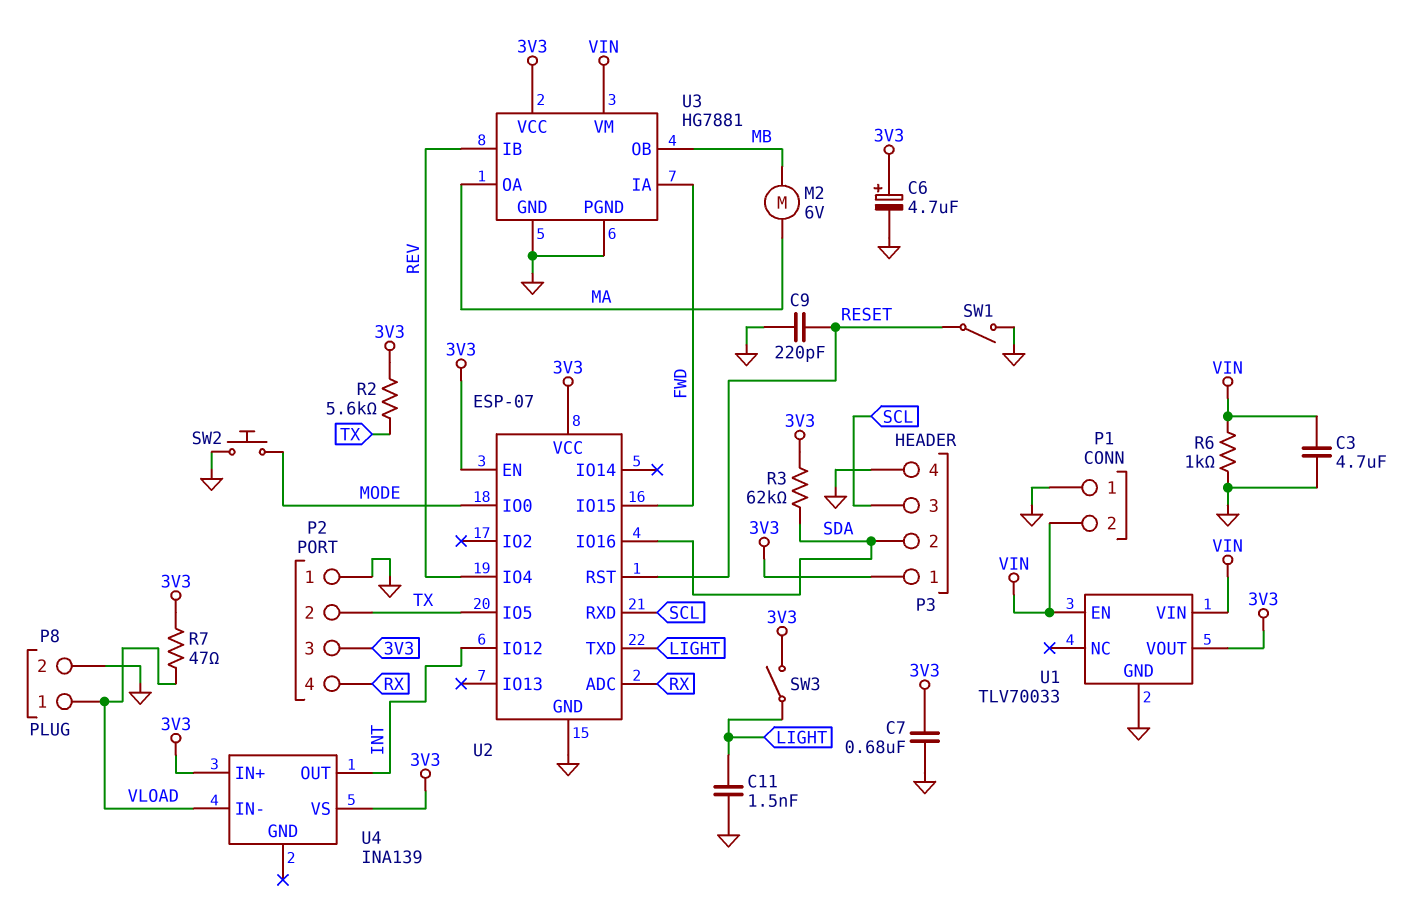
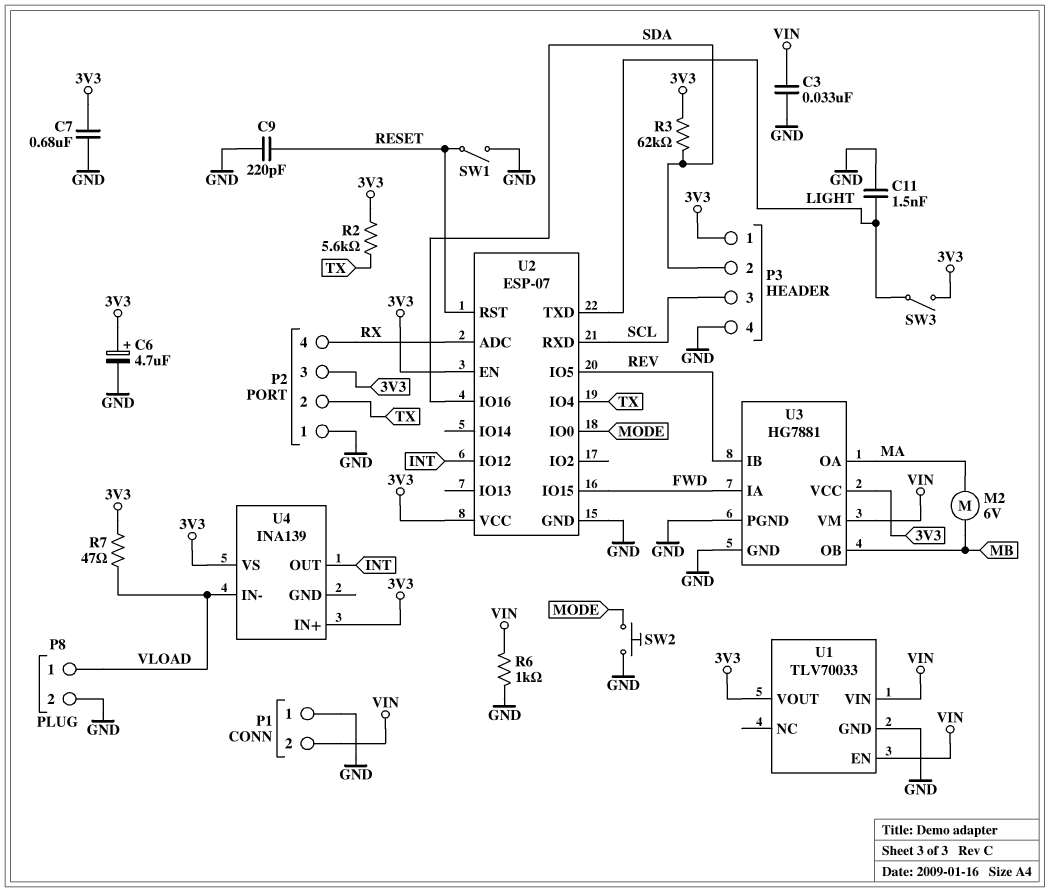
C3: 4.7uF (GND, VIN) -> 33nF (GND, VIN)
U2 pin IO4: REV -> TX
U2 pin IO5: TX -> REV

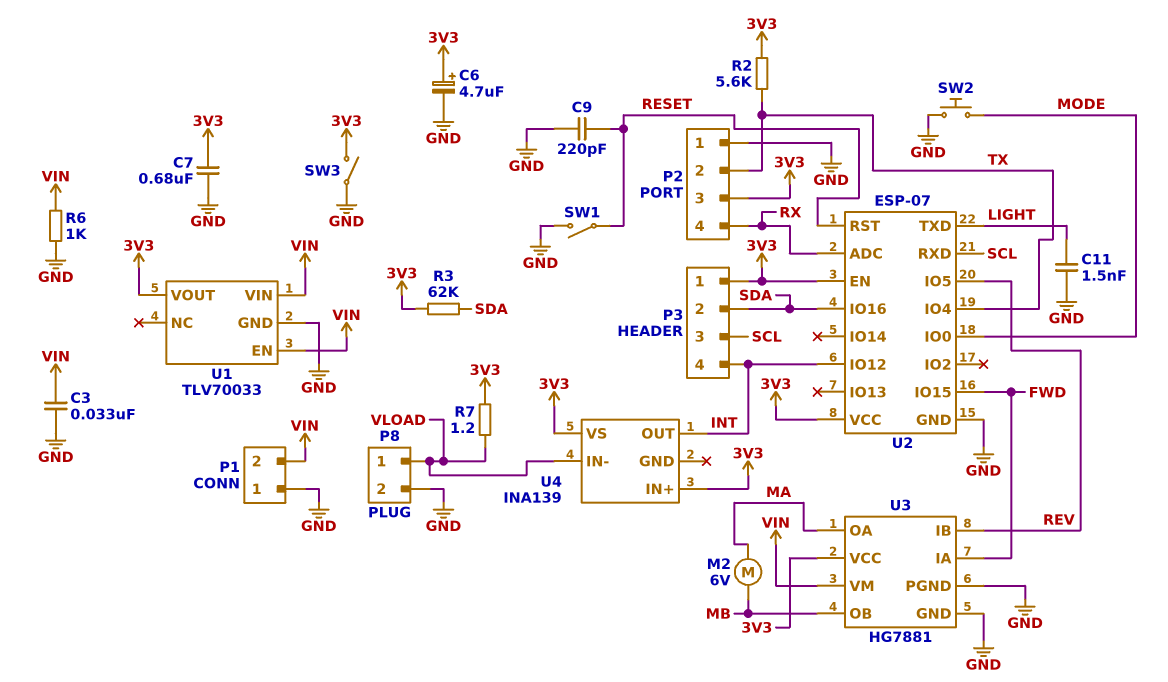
P3 pin 4: GND -> INT
R7: 47 (3V3, VLOAD) -> 1.2 (3V3, VLOAD)
SW3: switch (3V3, LIGHT) -> switch (3V3, GND)

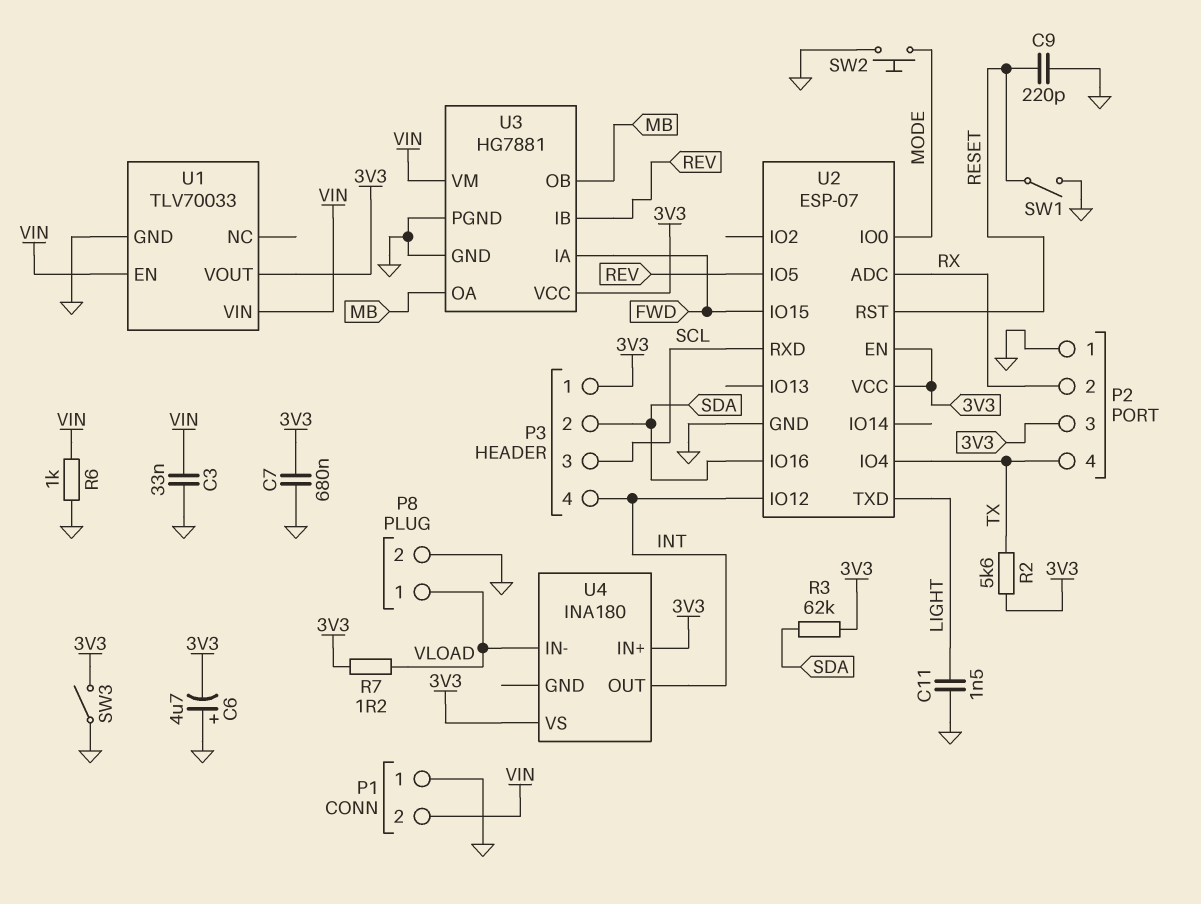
C6: 4.7uF (plus 3V3, minus GND) -> 4.7uF (plus GND, minus 3V3)
M2: motor 6V (MA, MB) -> none
P2 pin 2: TX -> RX
P2 pin 4: RX -> TX
U3 pin OA: MA -> MB
U4: INA139 -> INA180

